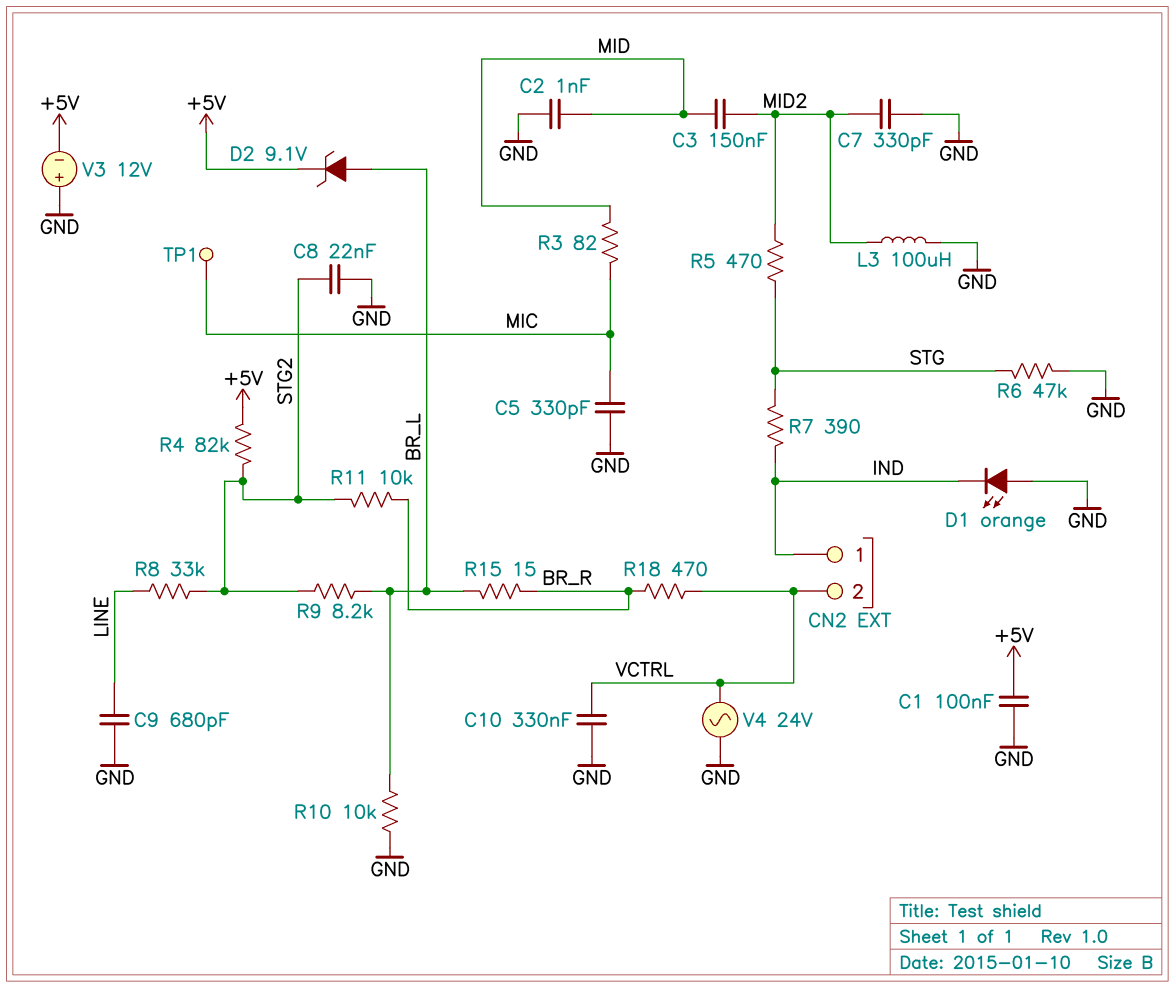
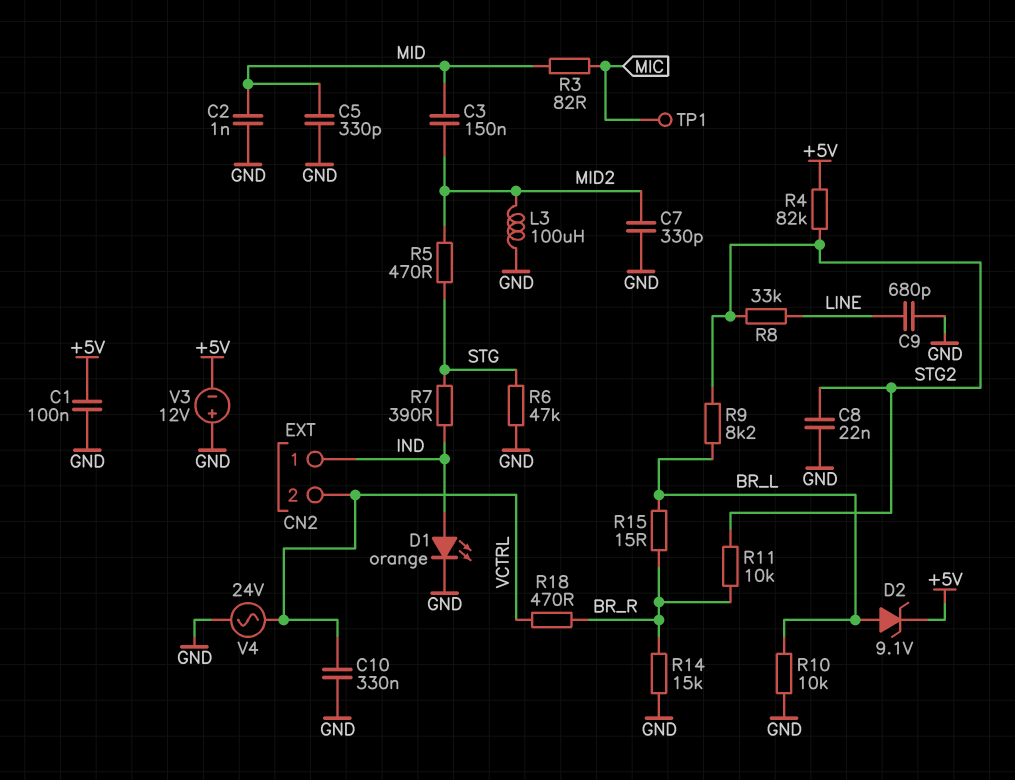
C5: 330pF (GND, MIC) -> 330pF (GND, MID)
D1: LED orange (A GND, K IND) -> LED orange (A IND, K GND)
R14: none -> 15k (BR_R, GND)

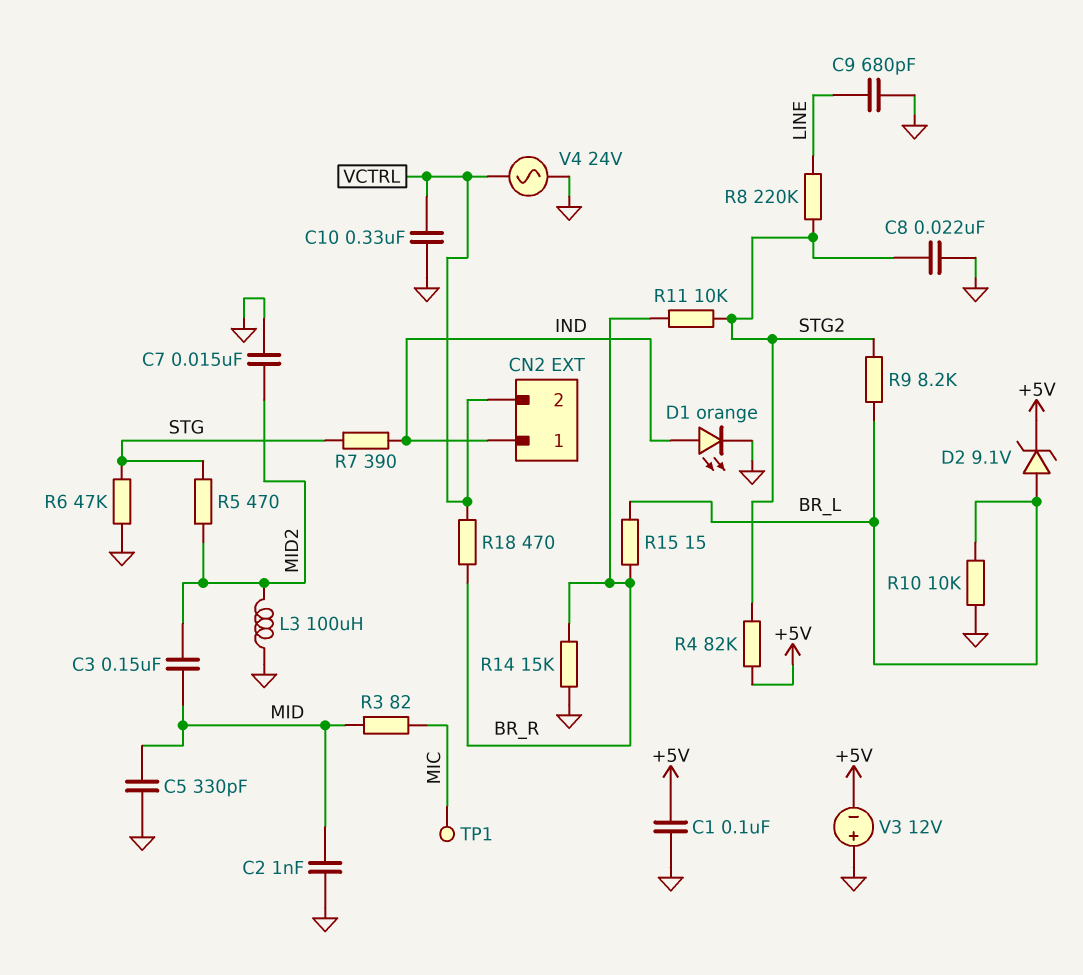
C7: 330pF (GND, MID2) -> 15nF (GND, MID2)
R8: 33k (LINE, STG2) -> 220k (LINE, STG2)

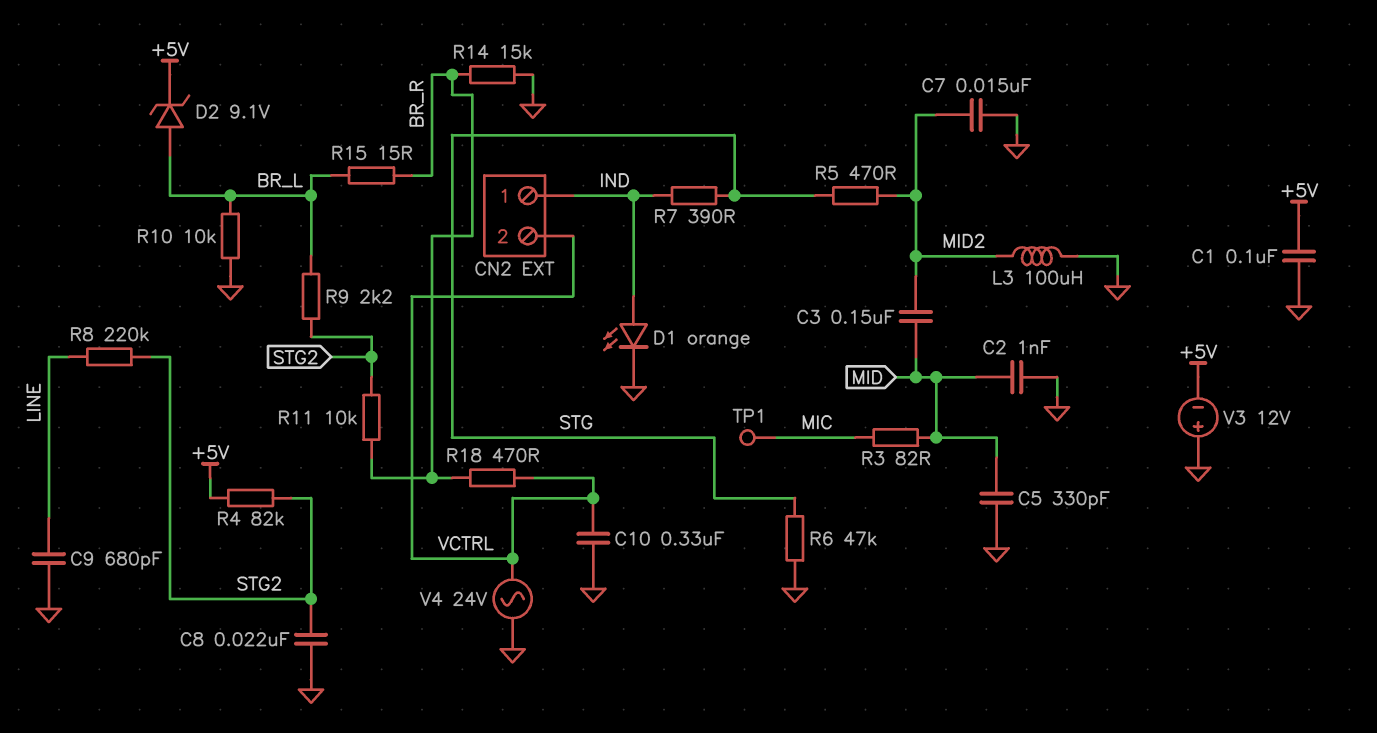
R9: 8.2k (BR_L, STG2) -> 2.2k (BR_L, STG2)

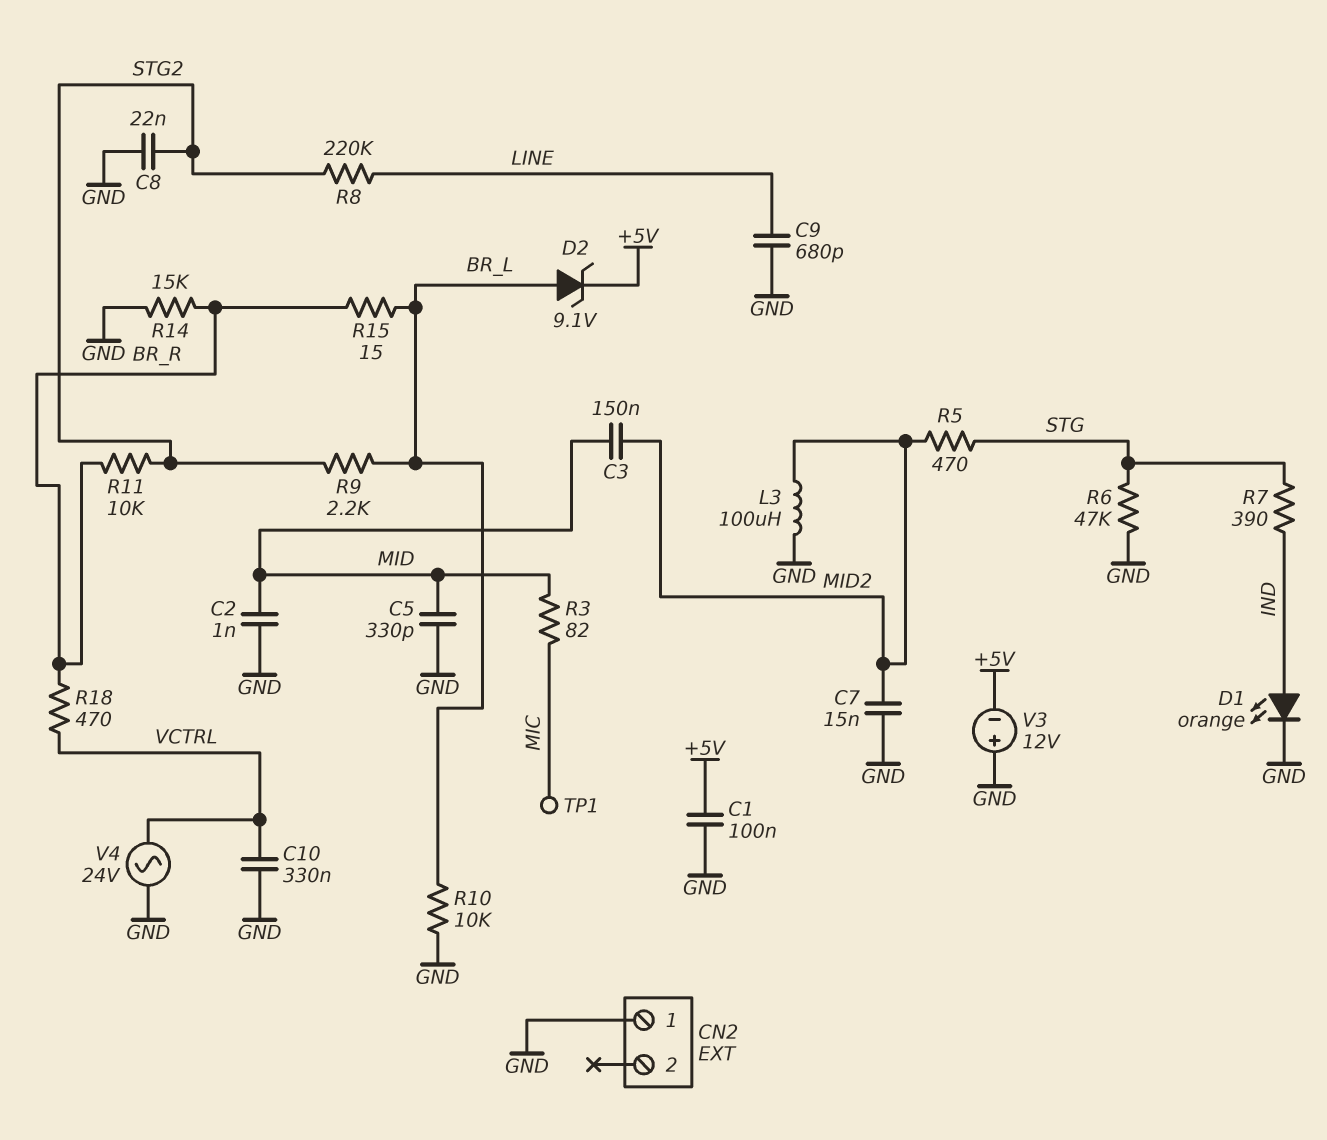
CN2 pin 1: IND -> GND
CN2 pin 2: VCTRL -> none
R4: 82k (+5V, STG2) -> none

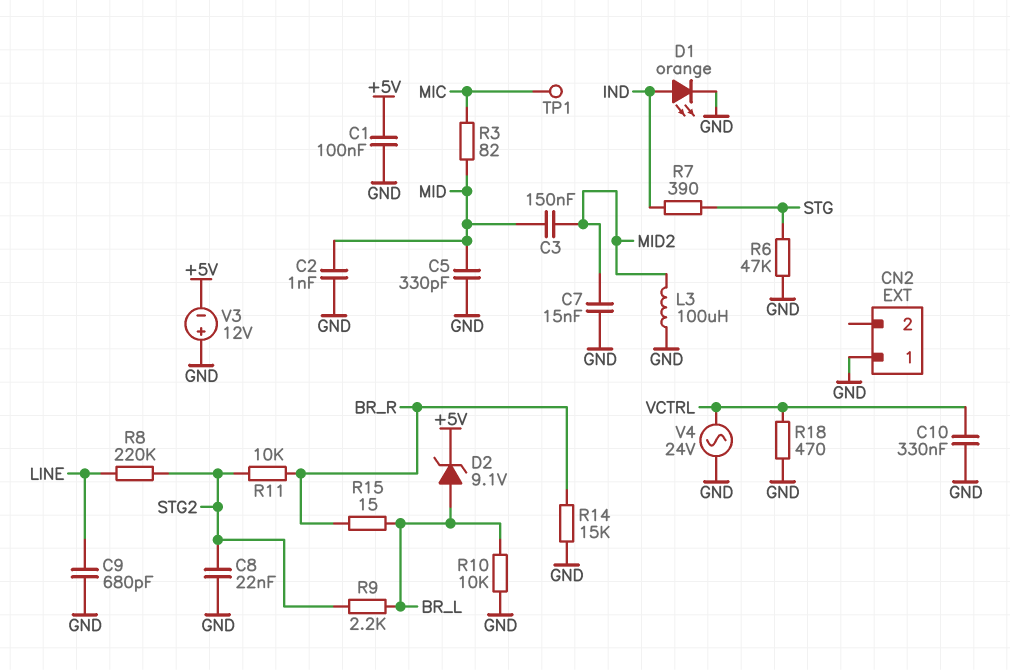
R5: 470 (MID2, STG) -> none
R18: 470 (BR_R, VCTRL) -> 470 (GND, VCTRL)

